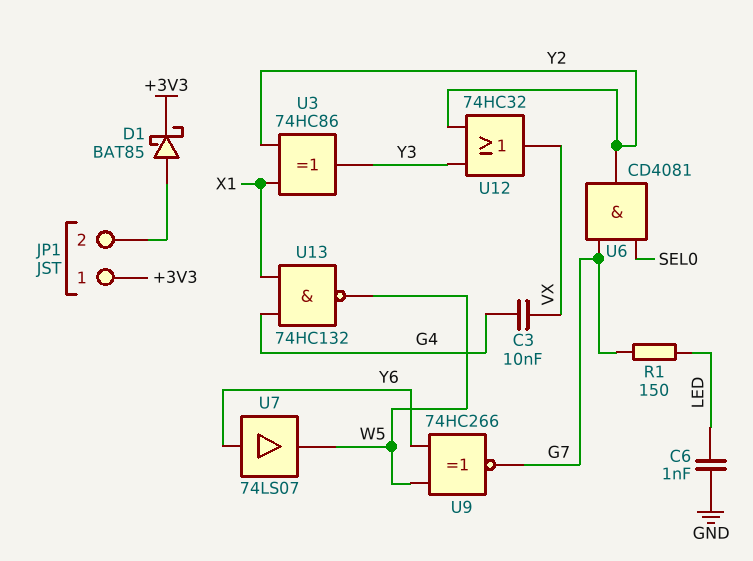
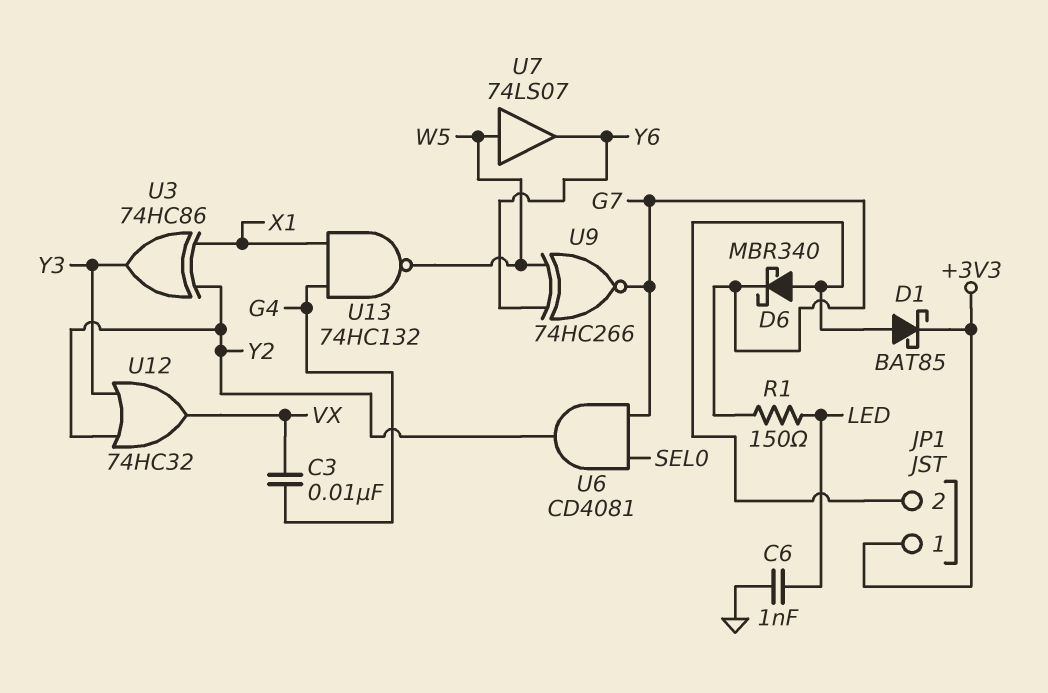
D6: none -> schottky MBR340 (A JP1/2, K G7)
U7: buffer 74LS07 (in Y6, out W5) -> buffer 74LS07 (in W5, out Y6)

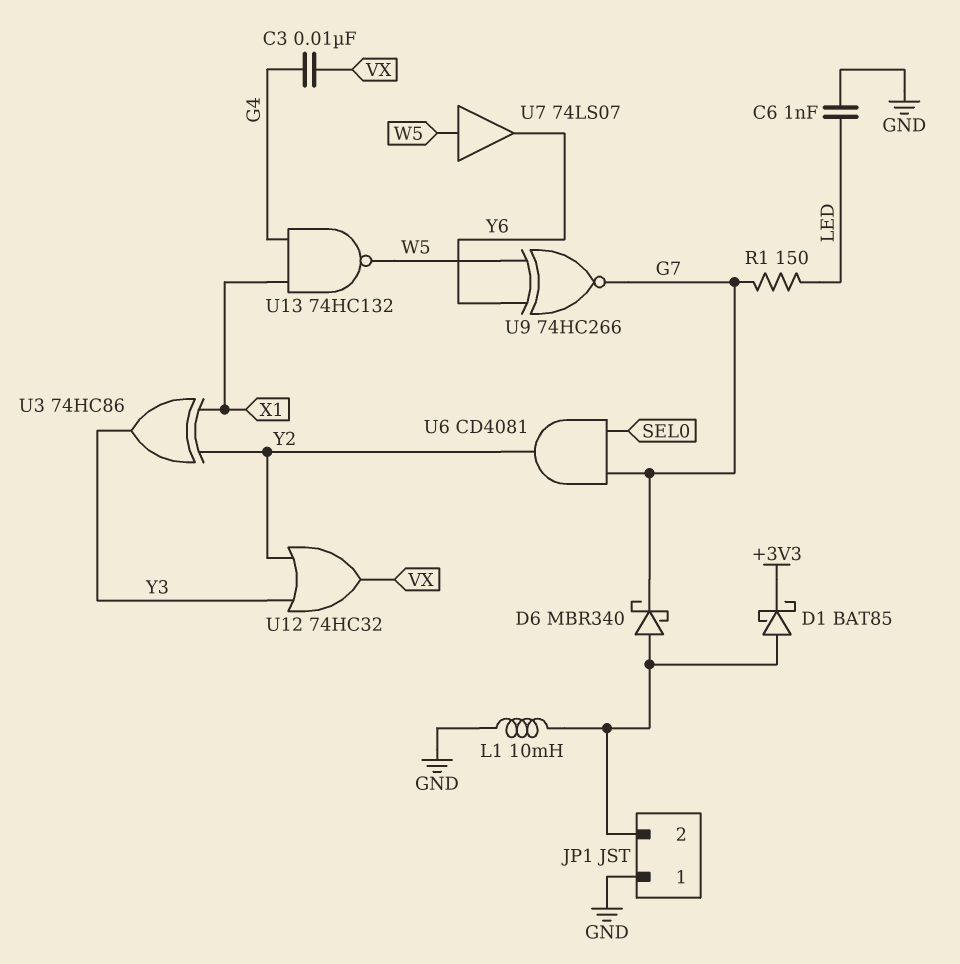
JP1 pin 1: +3V3 -> GND
L1: none -> 10mH (GND, JP1/2)

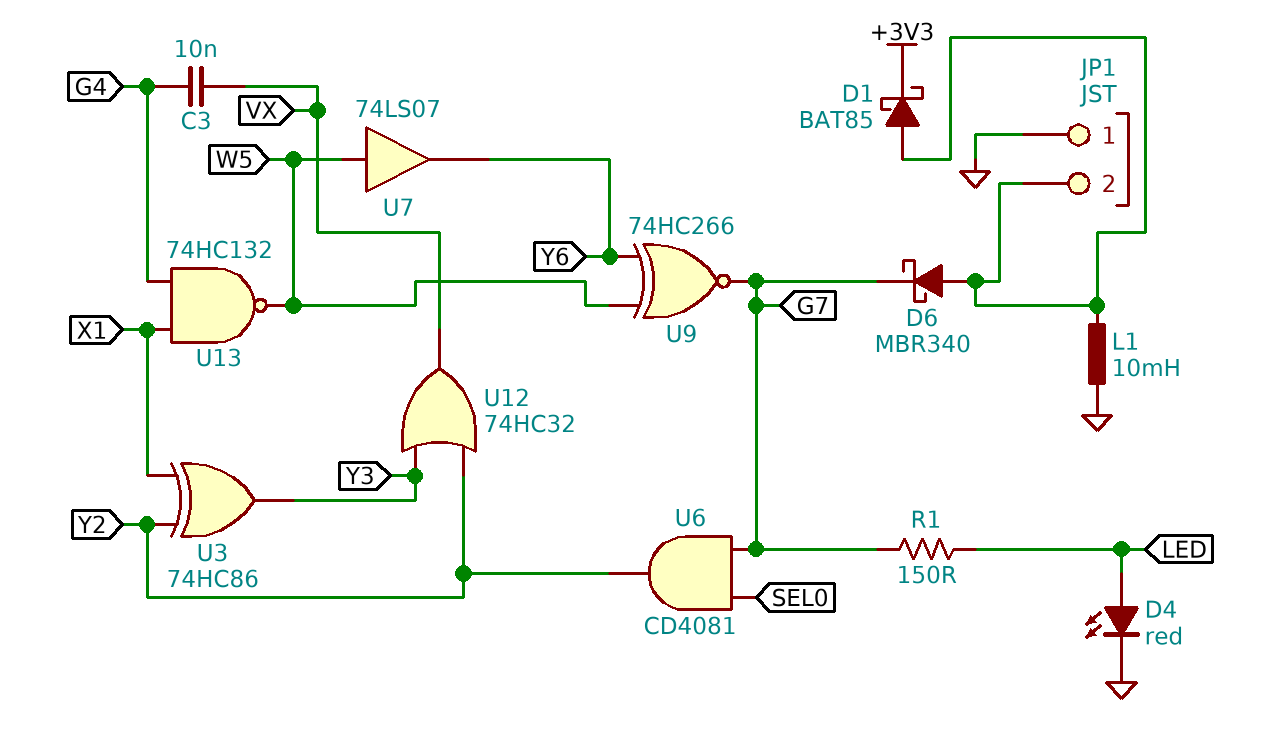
C6: 1nF (GND, LED) -> none
D4: none -> LED red (A LED, K GND)

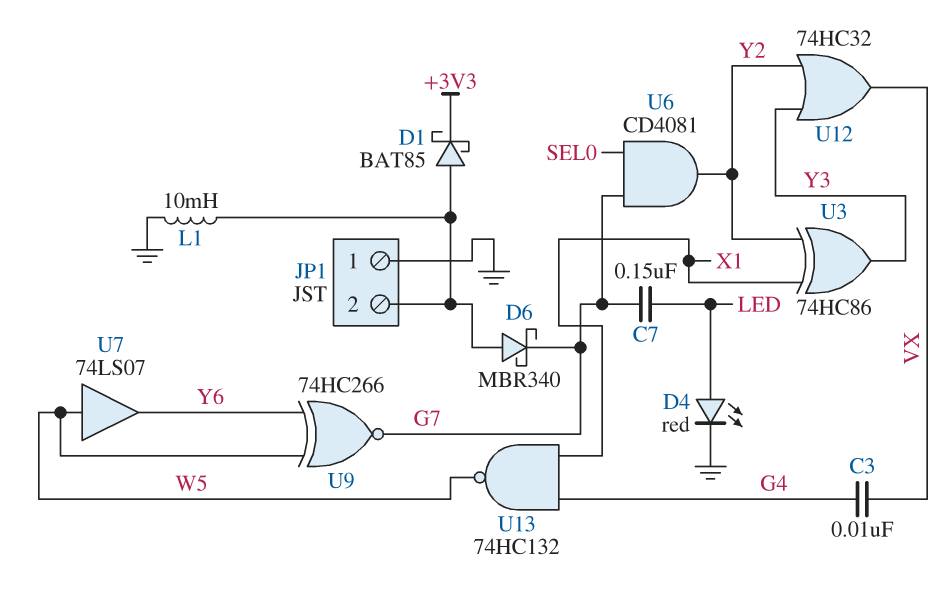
C7: none -> 150nF (G7, LED)
R1: 150 (G7, LED) -> none

